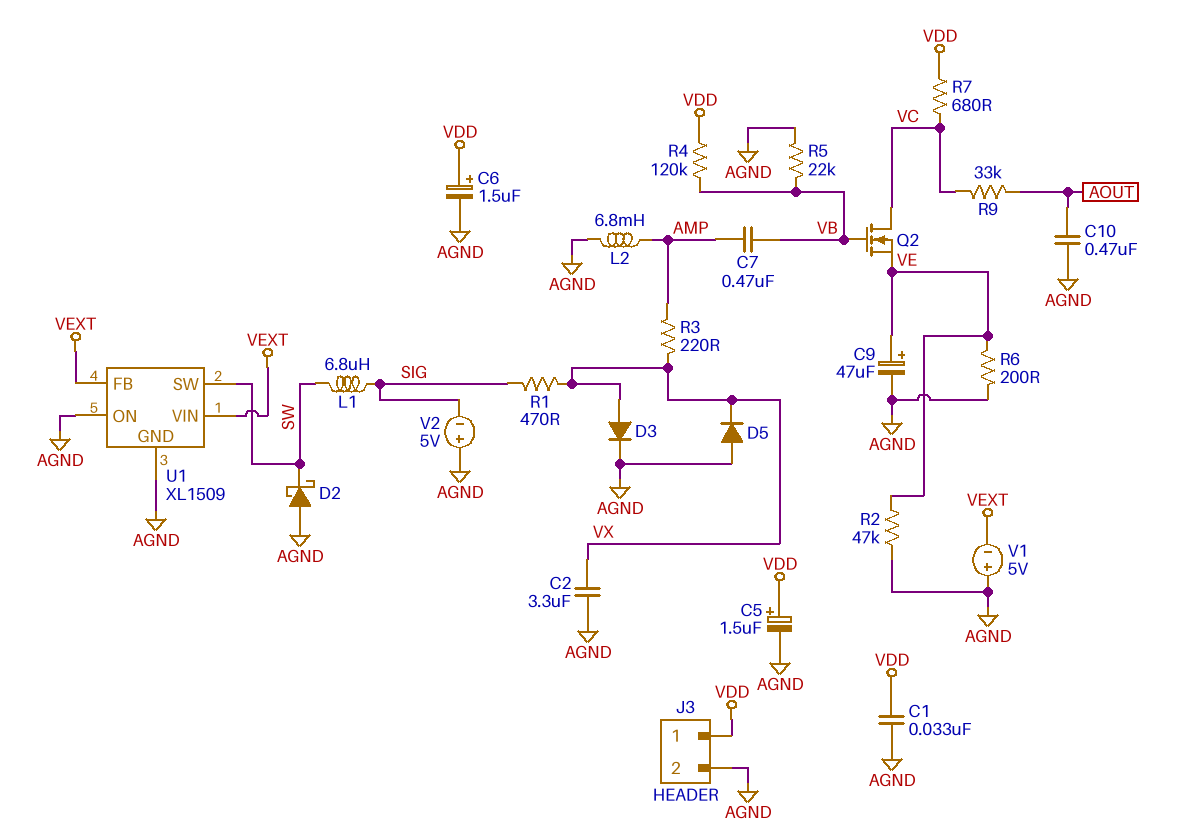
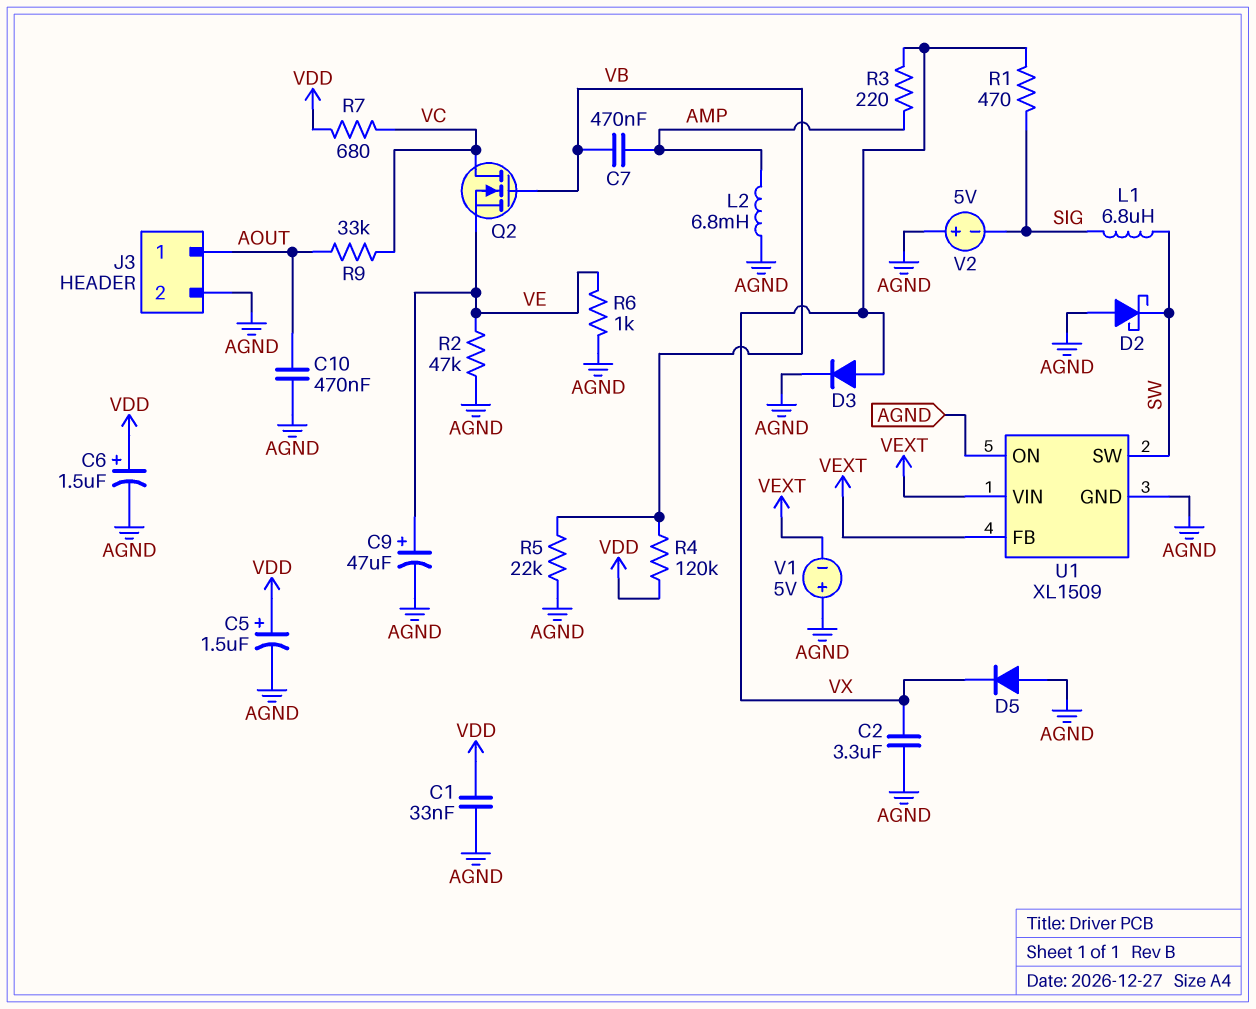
J3 pin 1: VDD -> AOUT
R6: 200 (AGND, VE) -> 1k (AGND, VE)

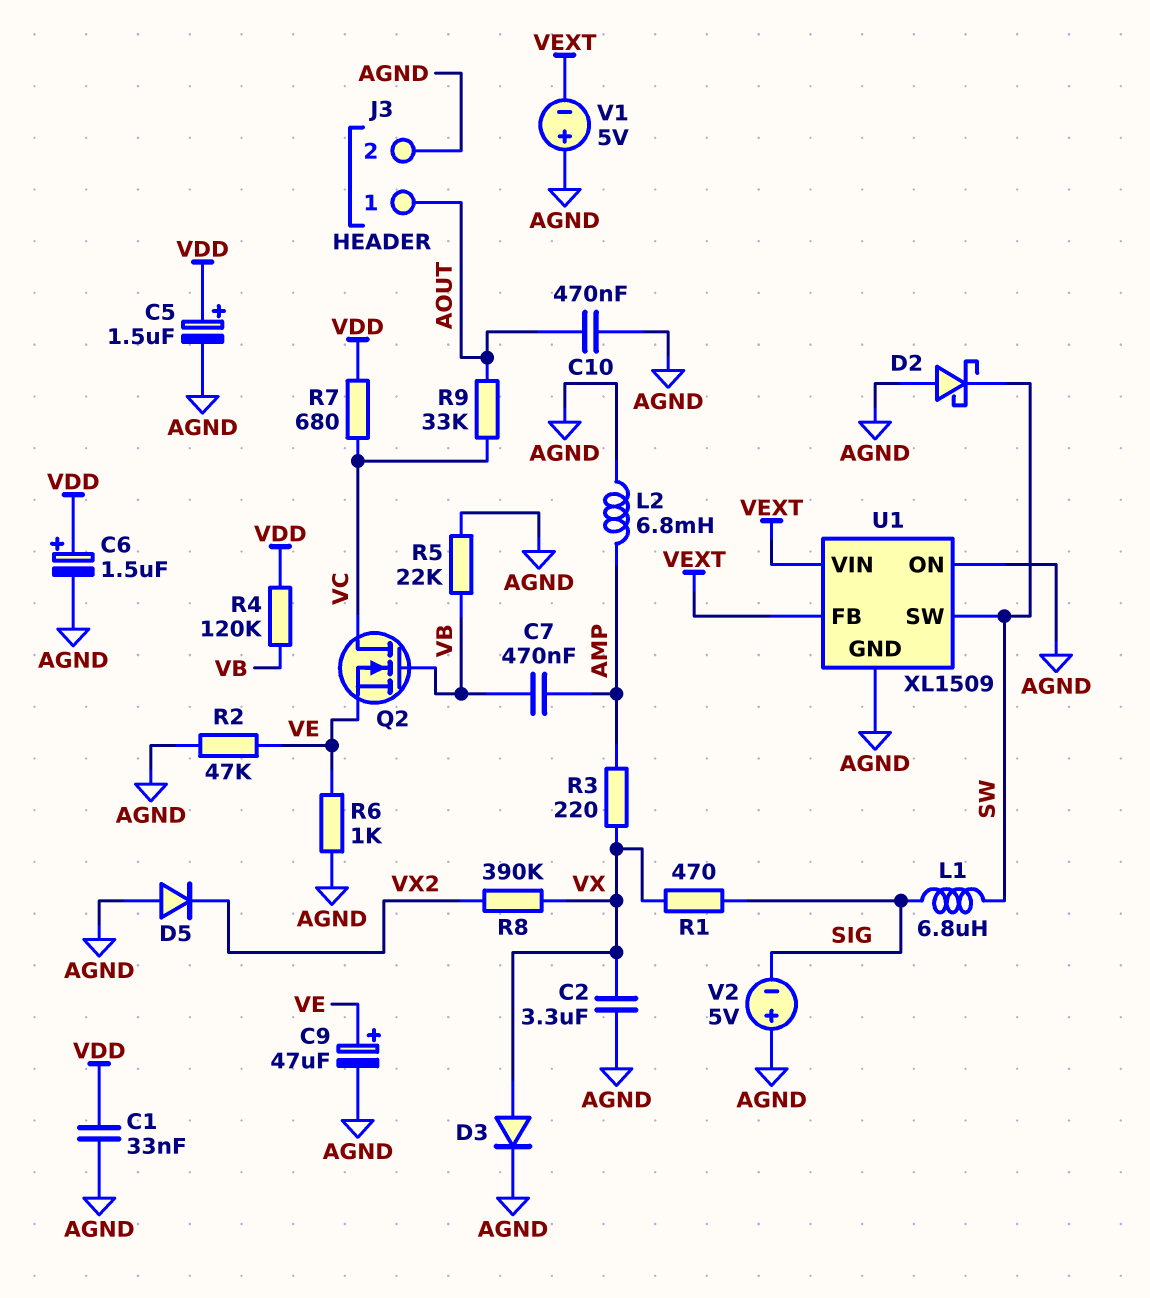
D5: diode (A AGND, K VX) -> diode (A AGND, K VX2)
R8: none -> 390k (VX, VX2)

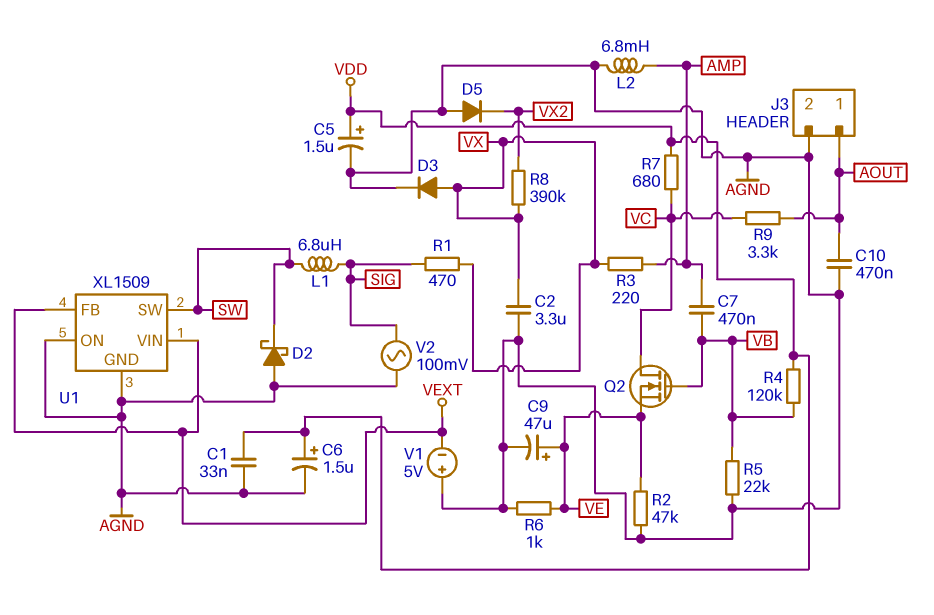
R9: 33k (AOUT, VC) -> 3.3k (AOUT, VC)
V2: 5V (plus AGND, minus SIG) -> AC 100mV (AGND, SIG)

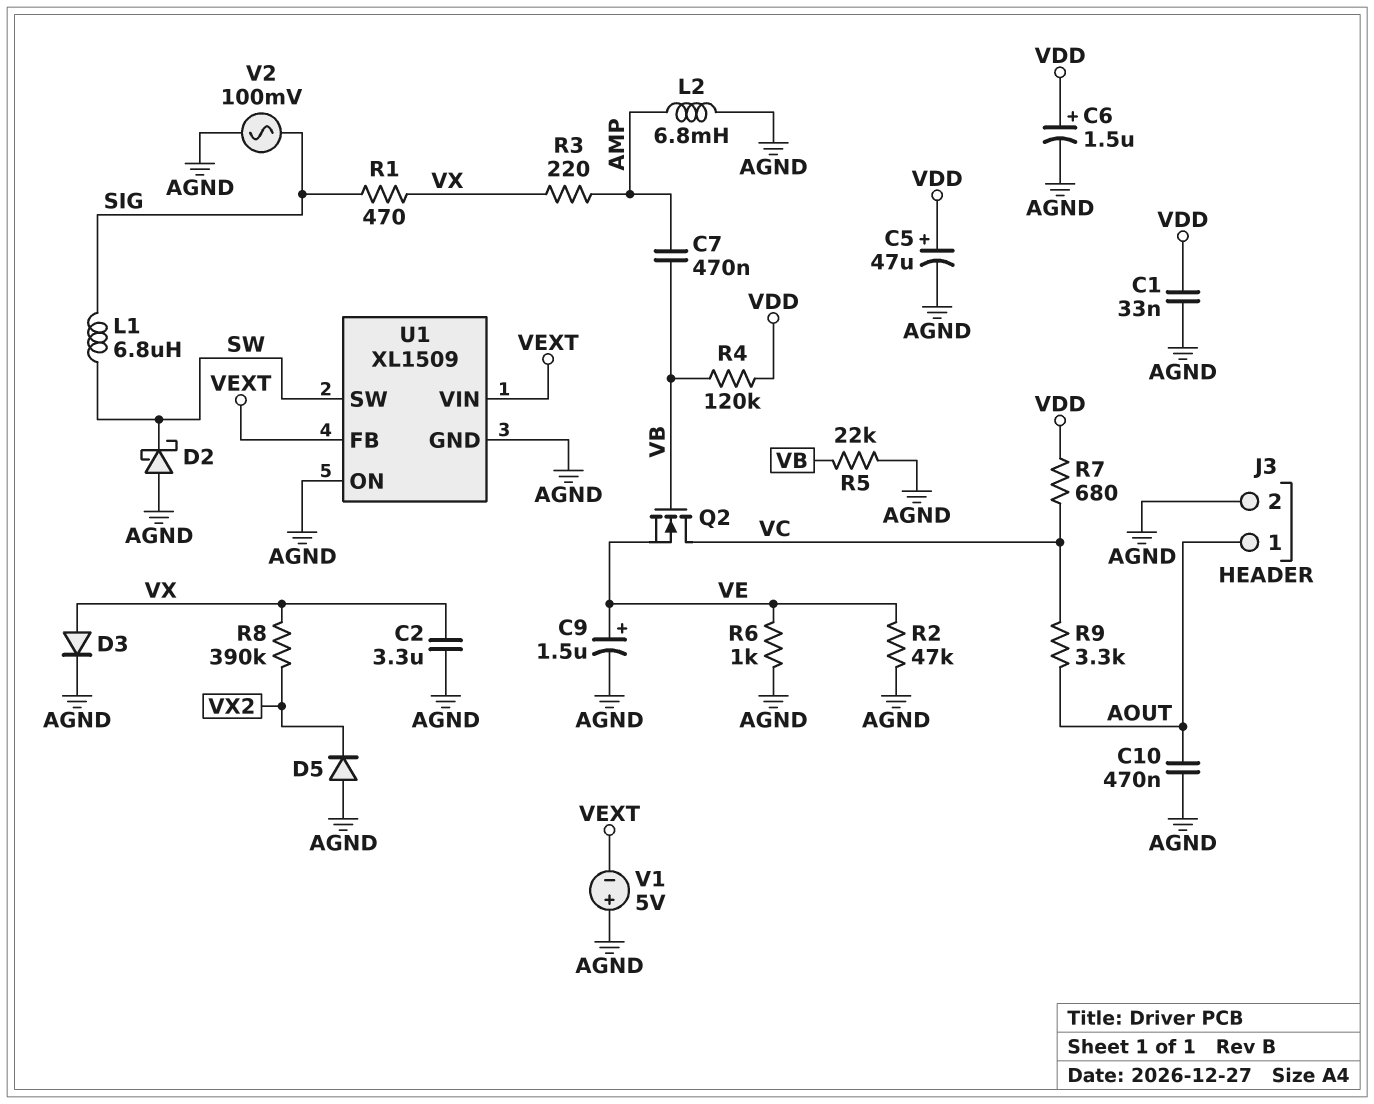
C5: 1.5uF (plus VDD, minus AGND) -> 47uF (plus VDD, minus AGND)
C9: 47uF (plus VE, minus AGND) -> 1.5uF (plus VE, minus AGND)

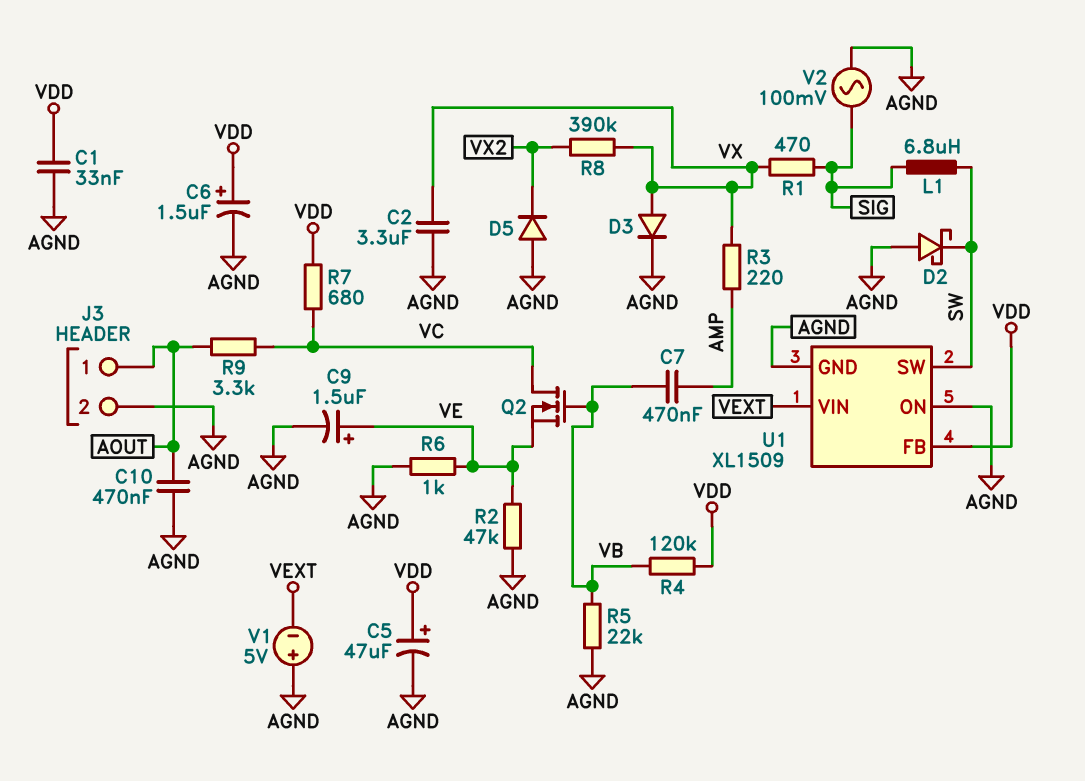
L2: 6.8mH (AGND, AMP) -> none
U1 pin FB: VEXT -> VDD

